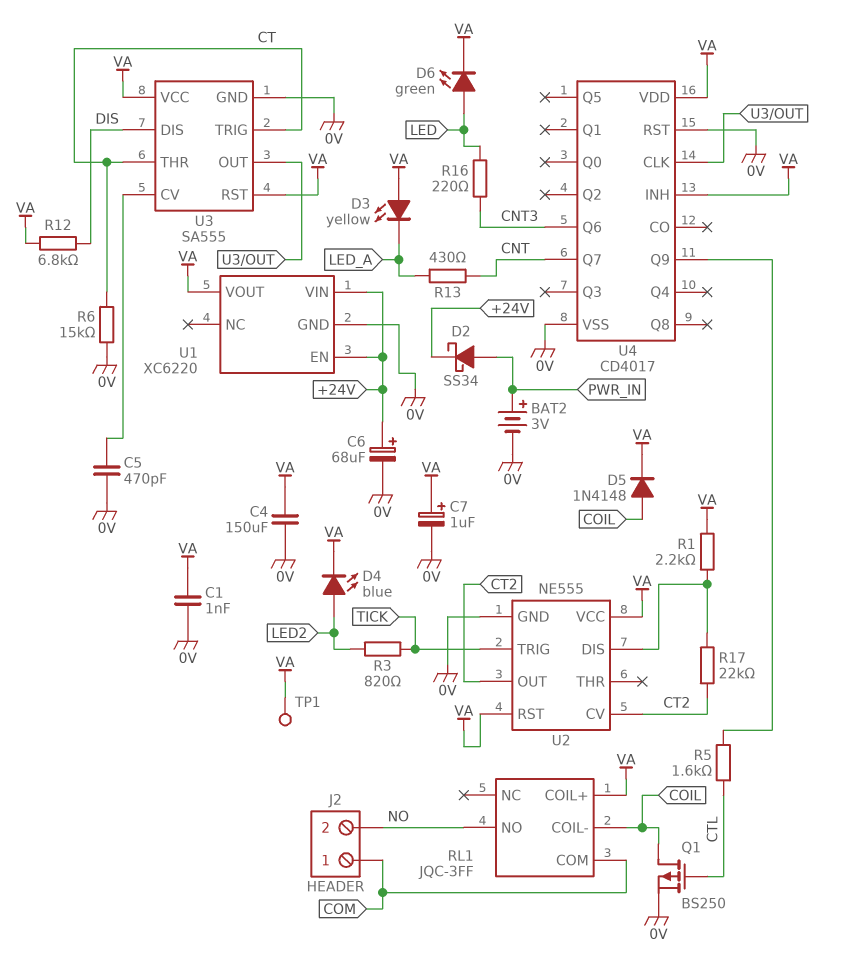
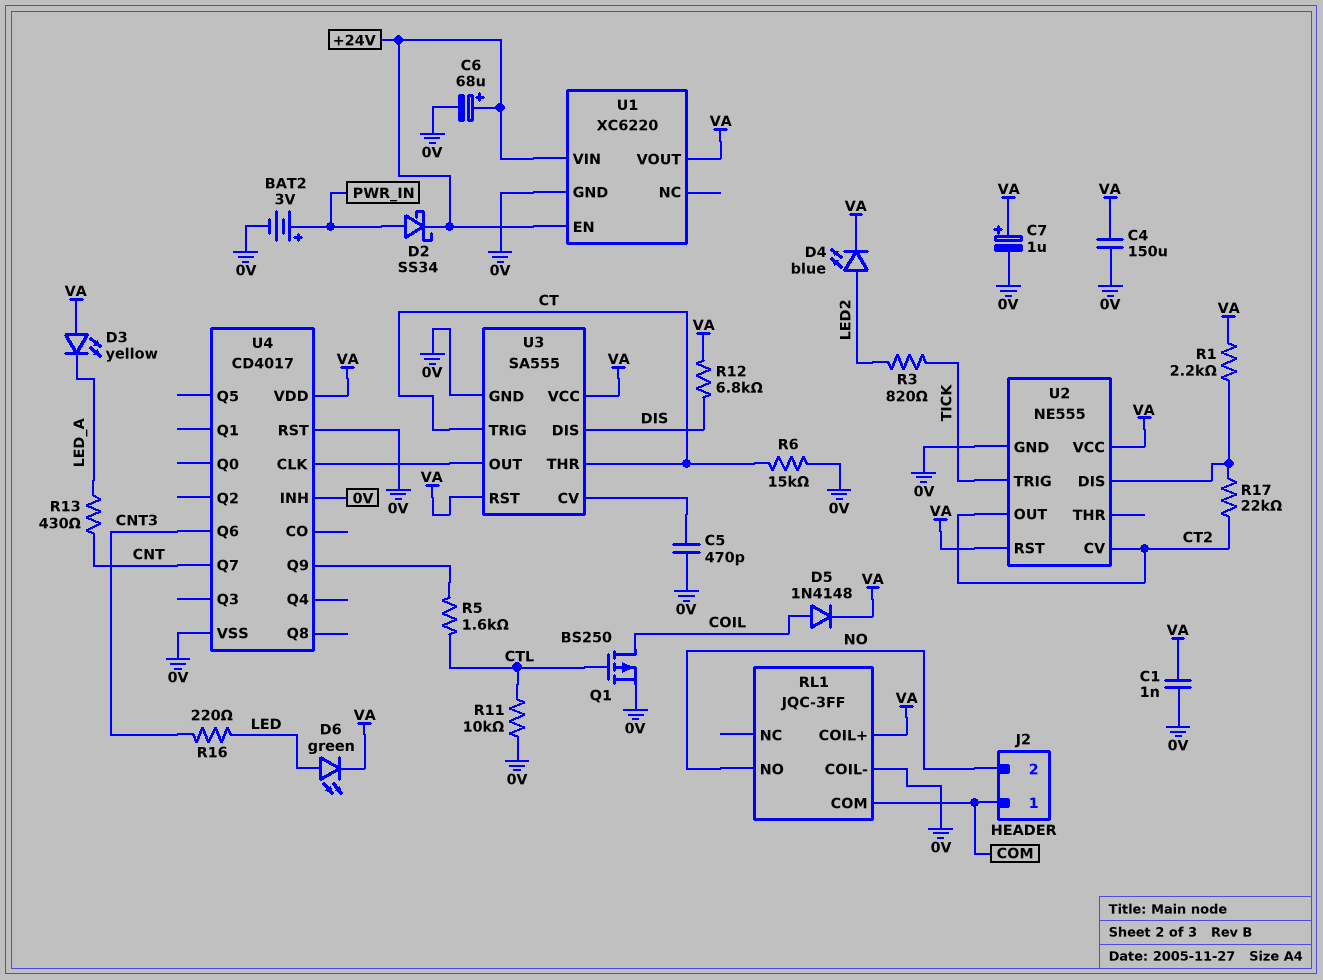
R11: none -> 10k (0V, CTL)
RL1 pin COIL-: COIL -> 0V
TP1: test point (VA) -> none
U4 pin INH: VA -> 0V

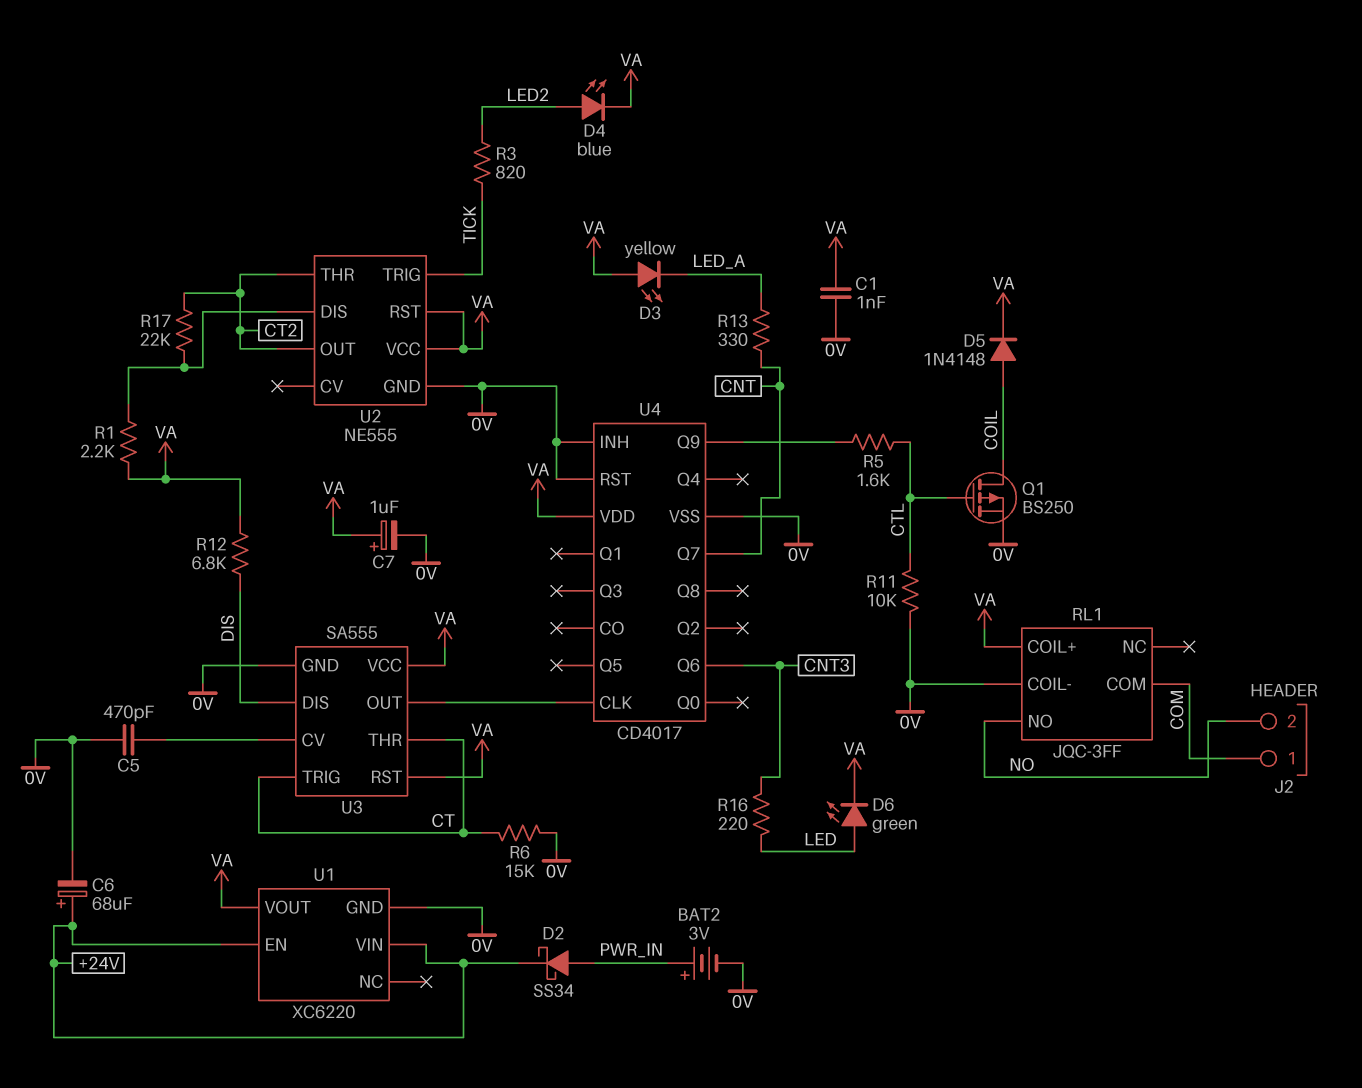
C4: 150uF (0V, VA) -> none
R13: 430 (CNT, LED_A) -> 330 (CNT, LED_A)
U2 pin CV: CT2 -> none
U2 pin THR: none -> CT2

